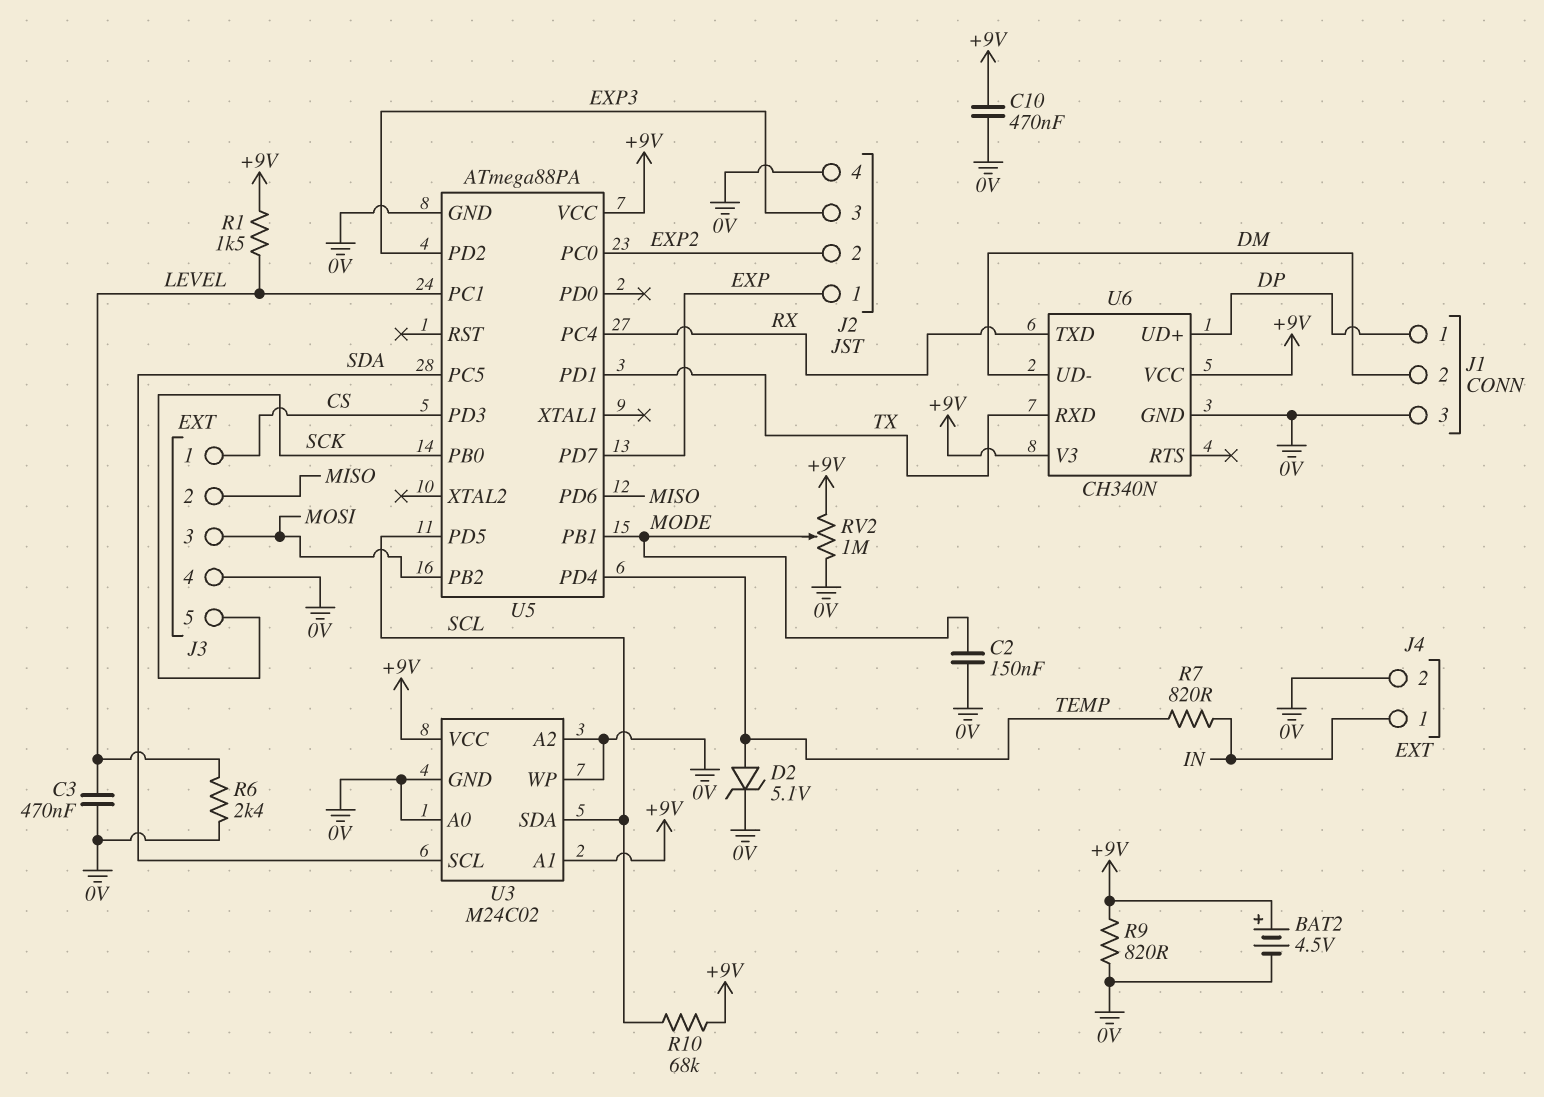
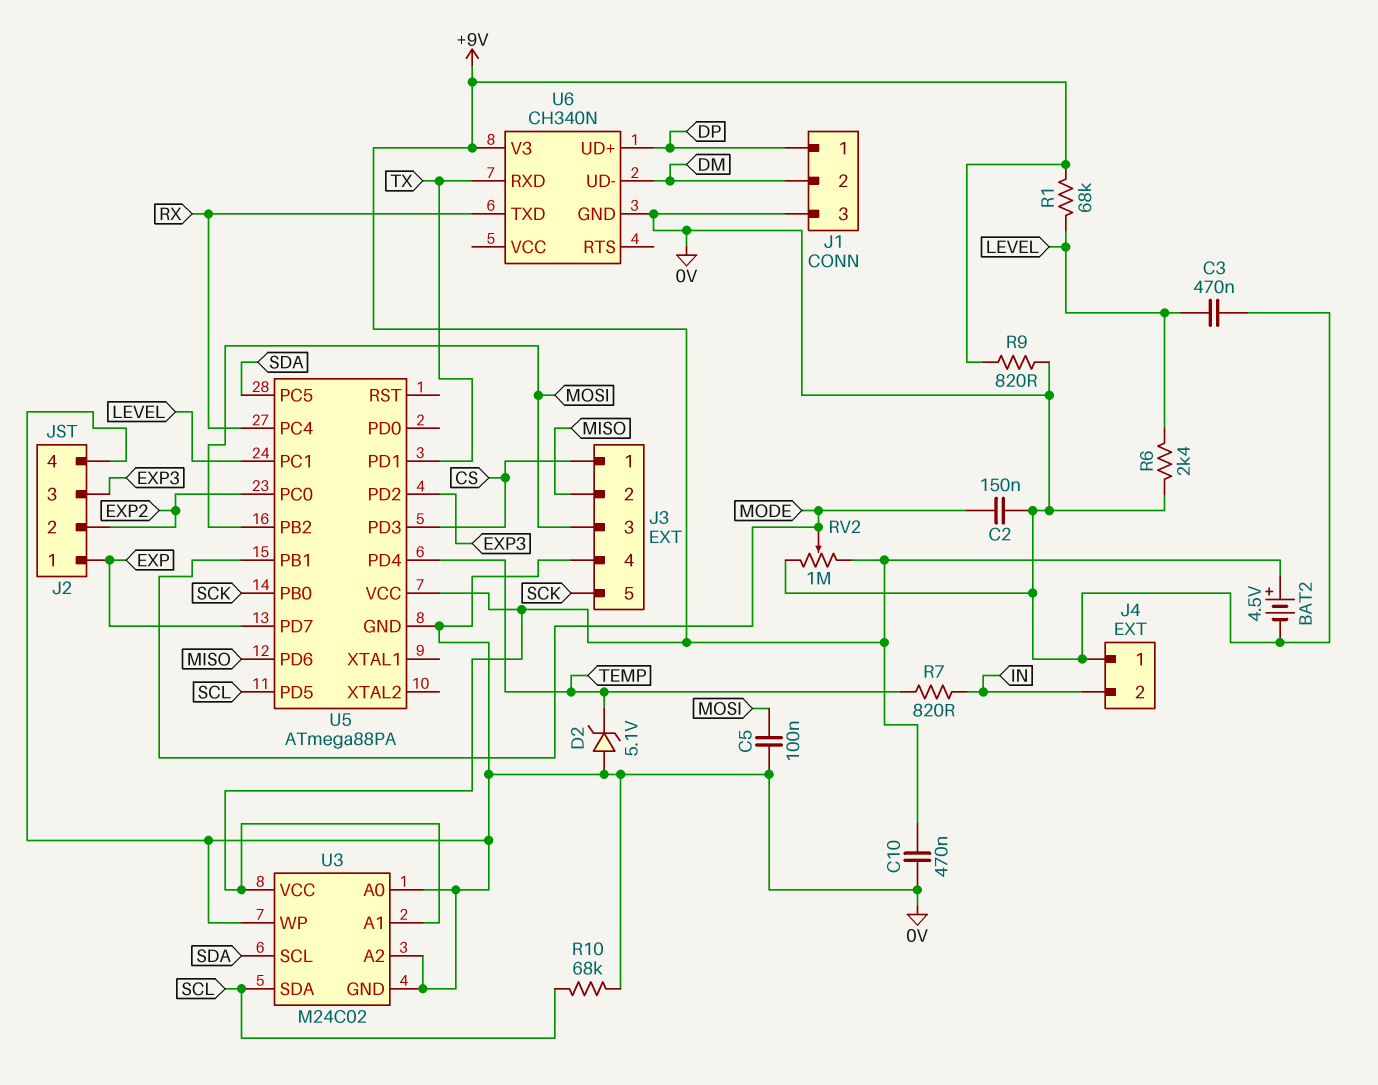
C5: none -> 100nF (0V, MOSI)
D2: zener 5.1V (A TEMP, K 0V) -> zener 5.1V (A 0V, K TEMP)
J4 pin 1: IN -> 0V
J4 pin 2: 0V -> IN
R1: 1.5k (+9V, LEVEL) -> 68k (+9V, LEVEL)
R10: 68k (+9V, SCL) -> 68k (0V, SCL)
U6 pin VCC: +9V -> none

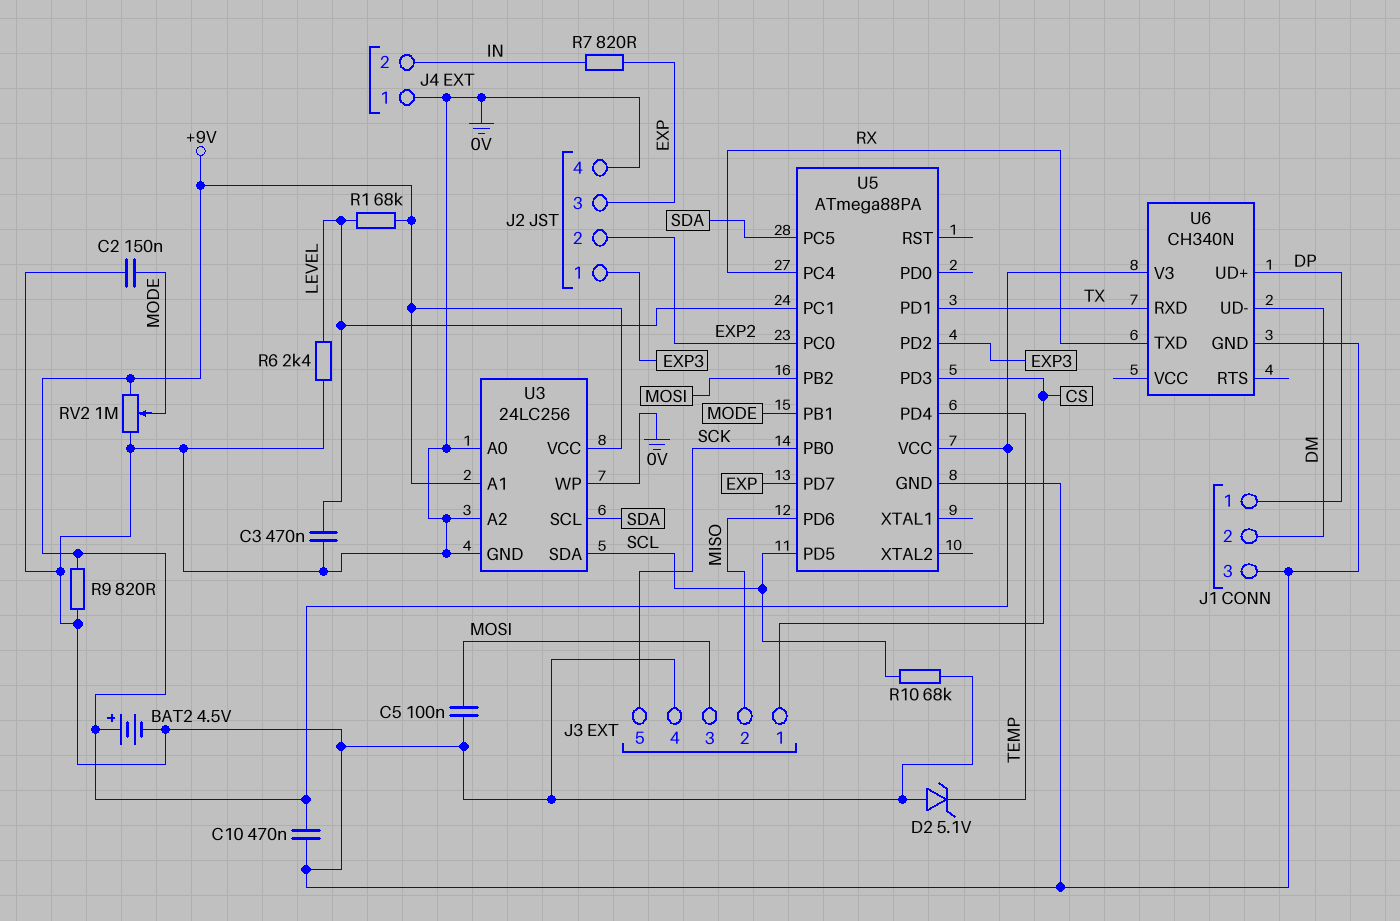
J2 pin 1: EXP -> EXP3
J2 pin 3: EXP3 -> EXP
R7: 820 (IN, TEMP) -> 820 (EXP, IN)
U3: M24C02 -> 24LC256

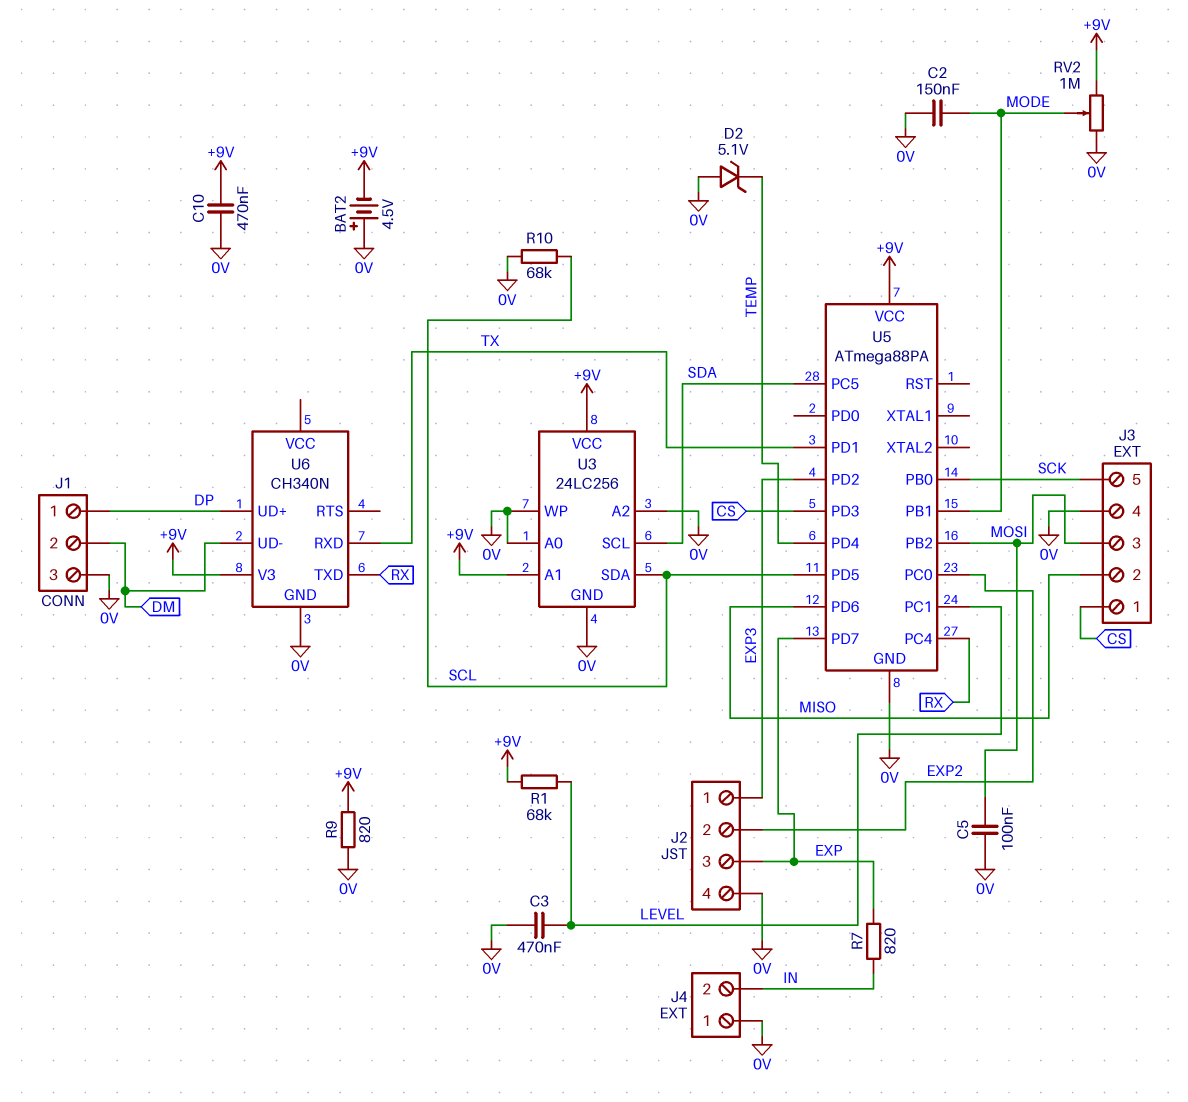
BAT2: 4.5V (plus +9V, minus 0V) -> 4.5V (plus 0V, minus +9V)
R6: 2.4k (0V, LEVEL) -> none

